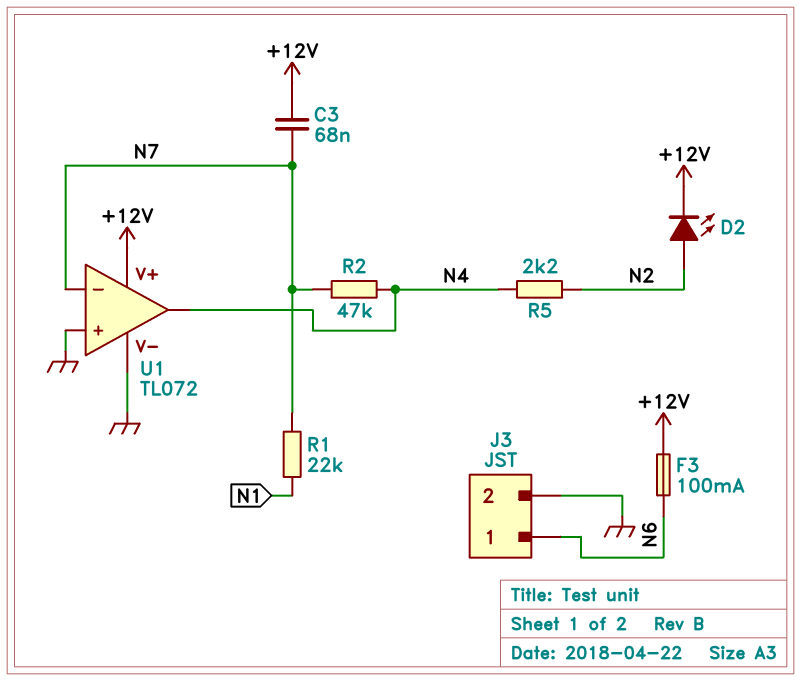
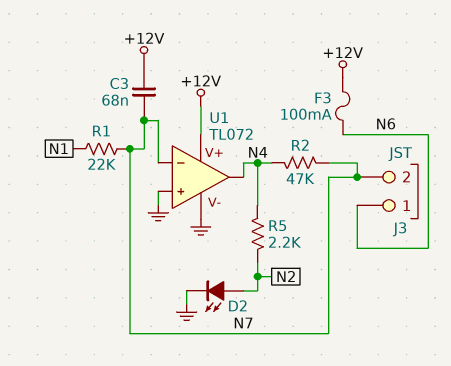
D2: LED (A N2, K +12V) -> LED (A N2, K GND)
J3 pin 2: GND -> N7

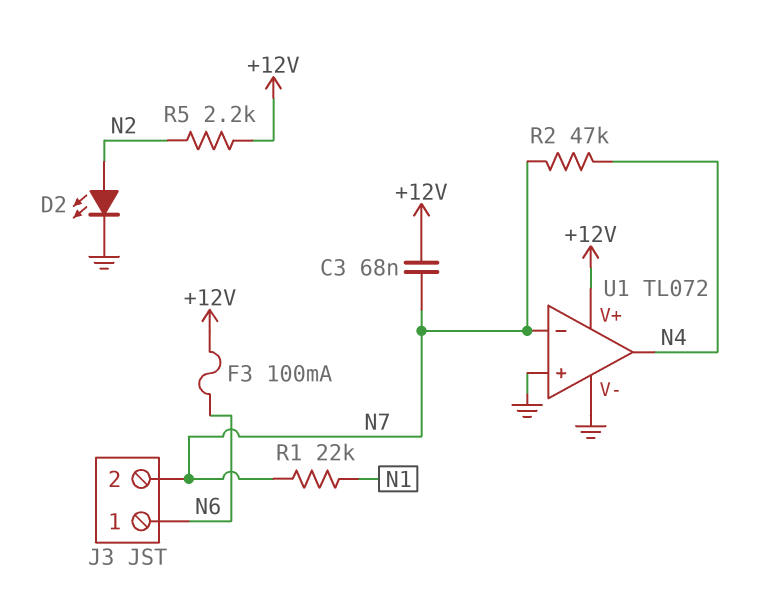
R5: 2.2k (N2, N4) -> 2.2k (+12V, N2)

